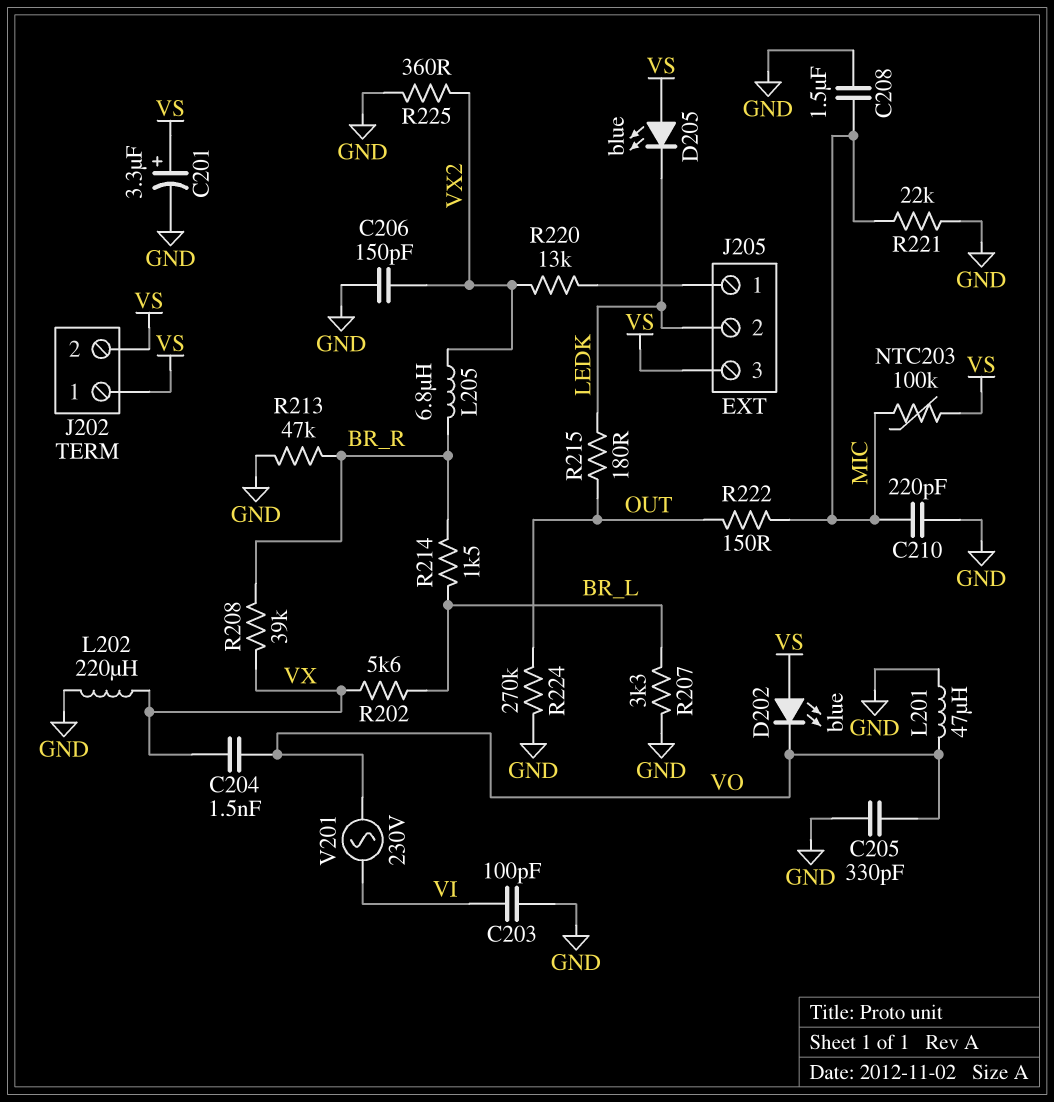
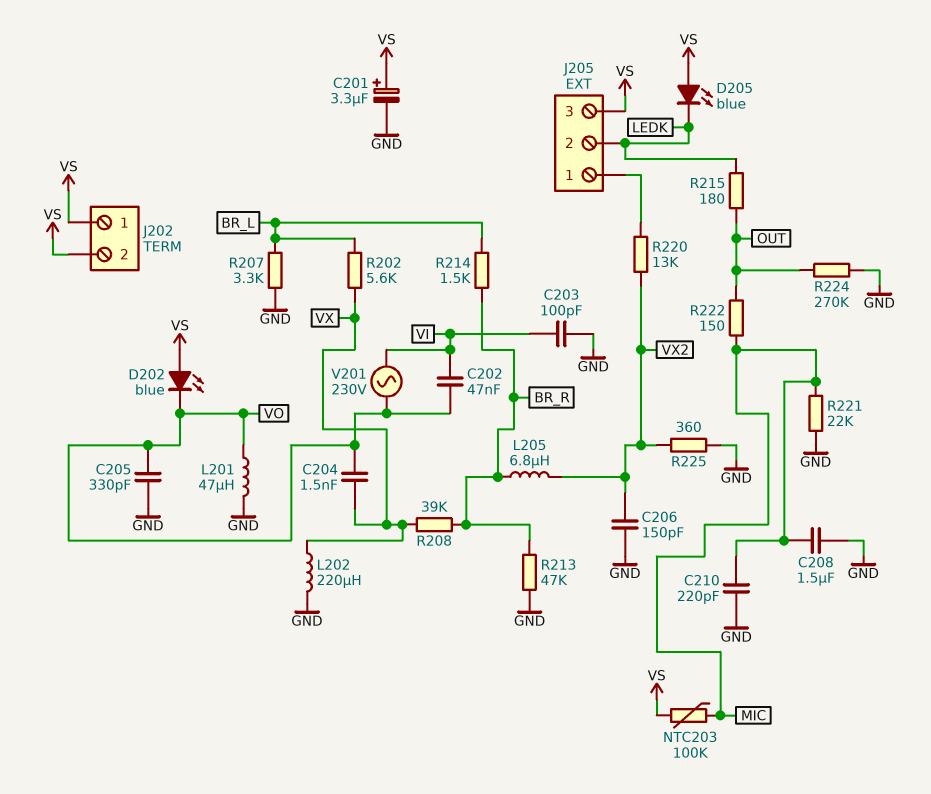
C202: none -> 47nF (VI, VO)

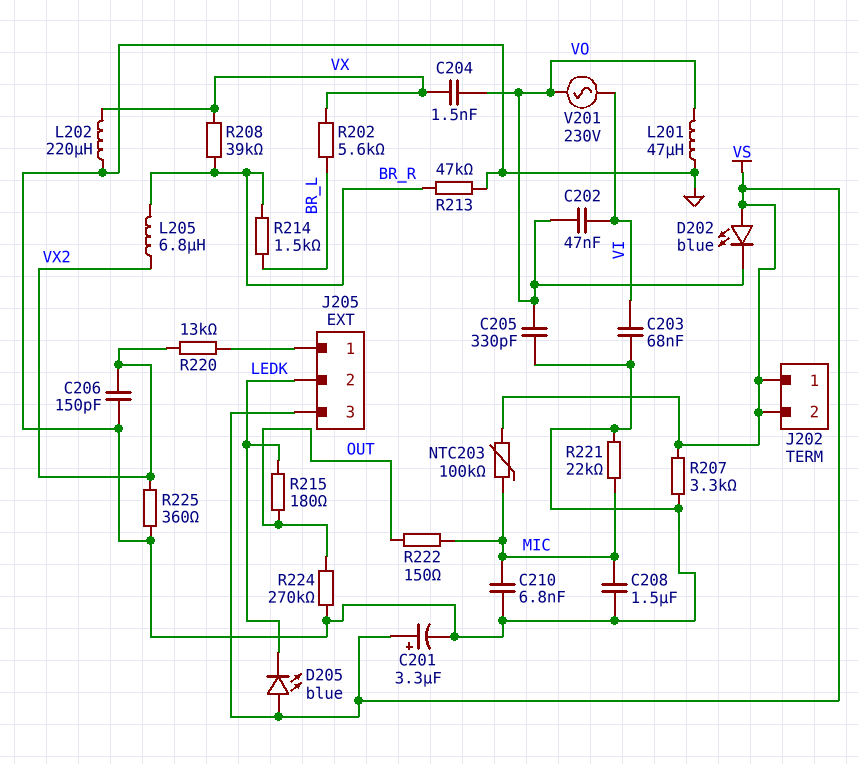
C203: 100pF (GND, VI) -> 68nF (GND, VI)
C210: 220pF (GND, MIC) -> 6.8nF (GND, MIC)
R207: 3.3k (BR_L, GND) -> 3.3k (GND, VS)

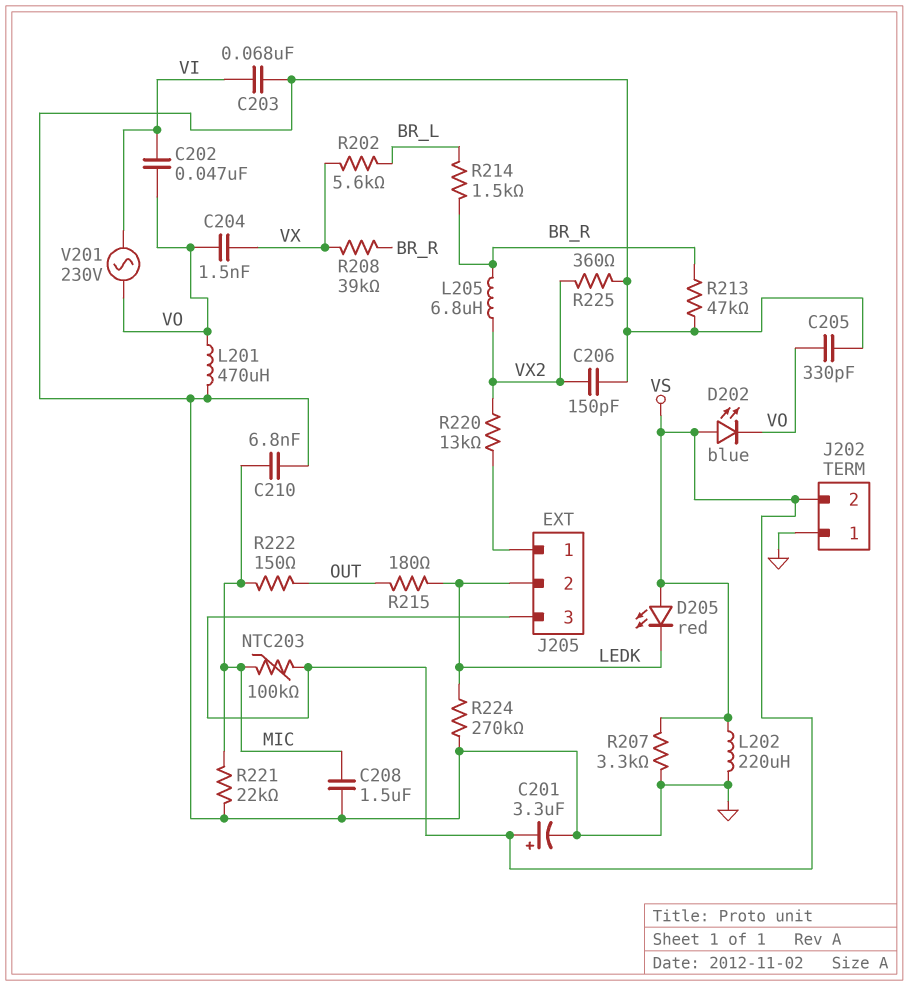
D205: LED blue (A VS, K LEDK) -> LED red (A VS, K LEDK)
J202 pin 1: VS -> GND
L201: 47uH (GND, VO) -> 470uH (GND, VO)
L202: 220uH (GND, VX) -> 220uH (GND, VS)
R224: 270k (GND, OUT) -> 270k (GND, LEDK)

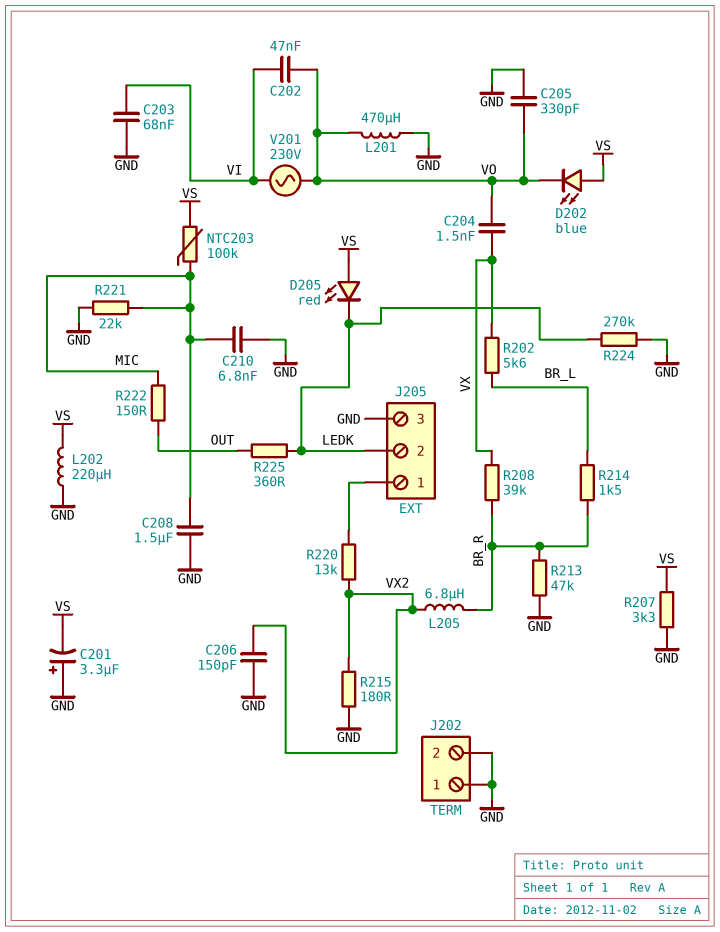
C201: 3.3uF (plus VS, minus GND) -> 3.3uF (plus GND, minus VS)
J202 pin 2: VS -> GND
J205 pin 3: VS -> GND
R215: 180 (LEDK, OUT) -> 180 (GND, VX2)
R225: 360 (GND, VX2) -> 360 (LEDK, OUT)

